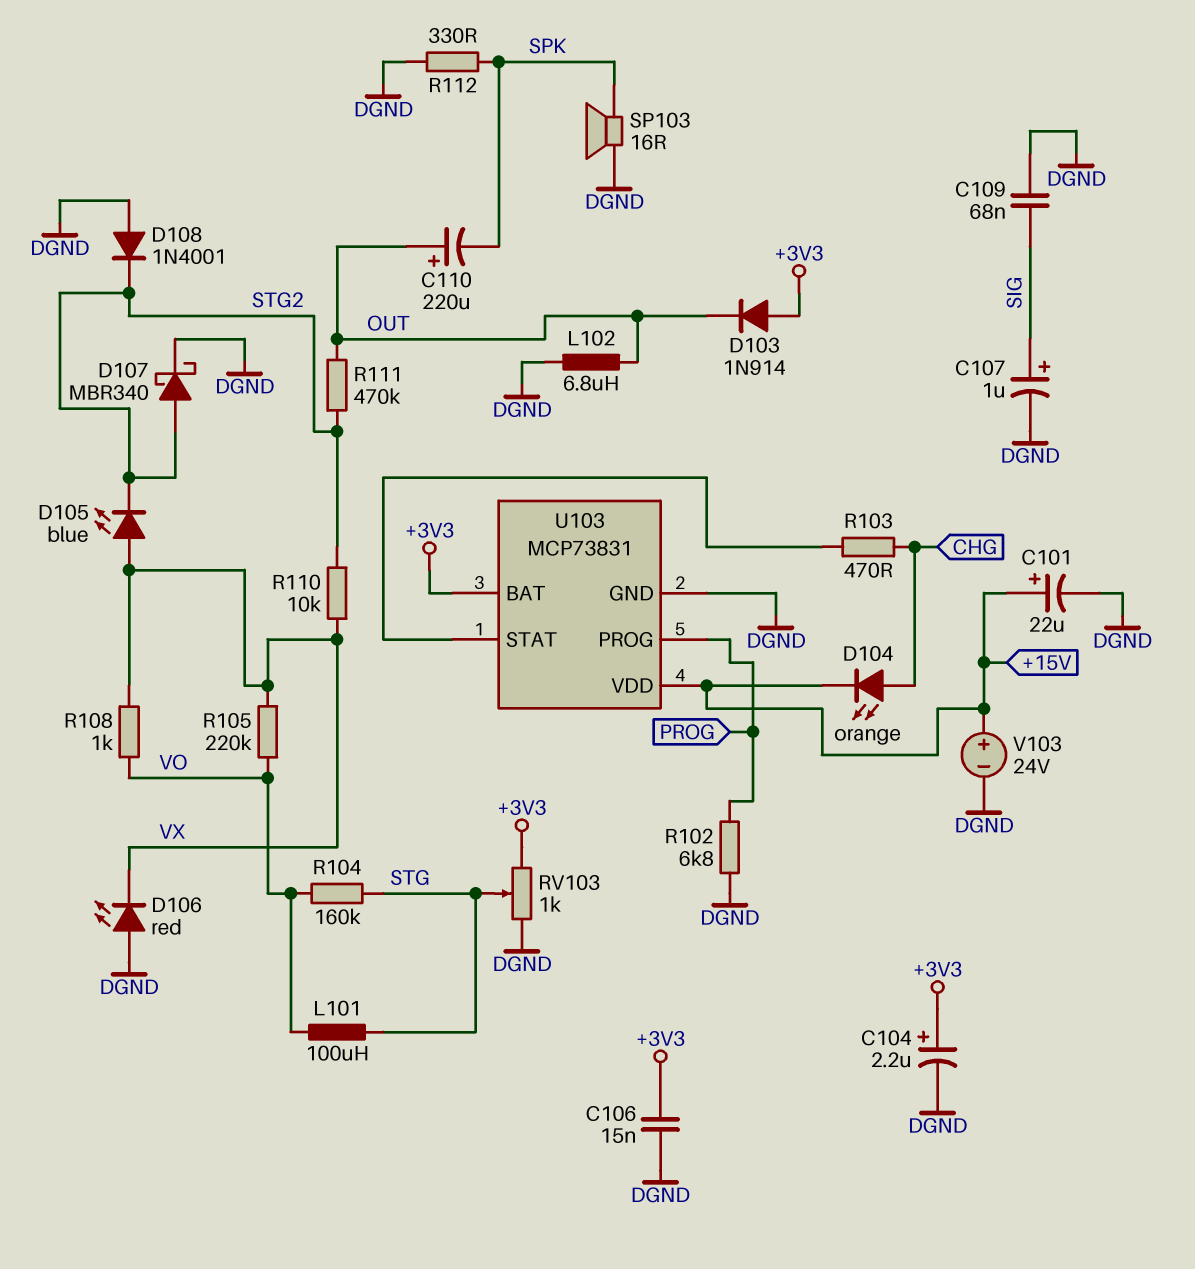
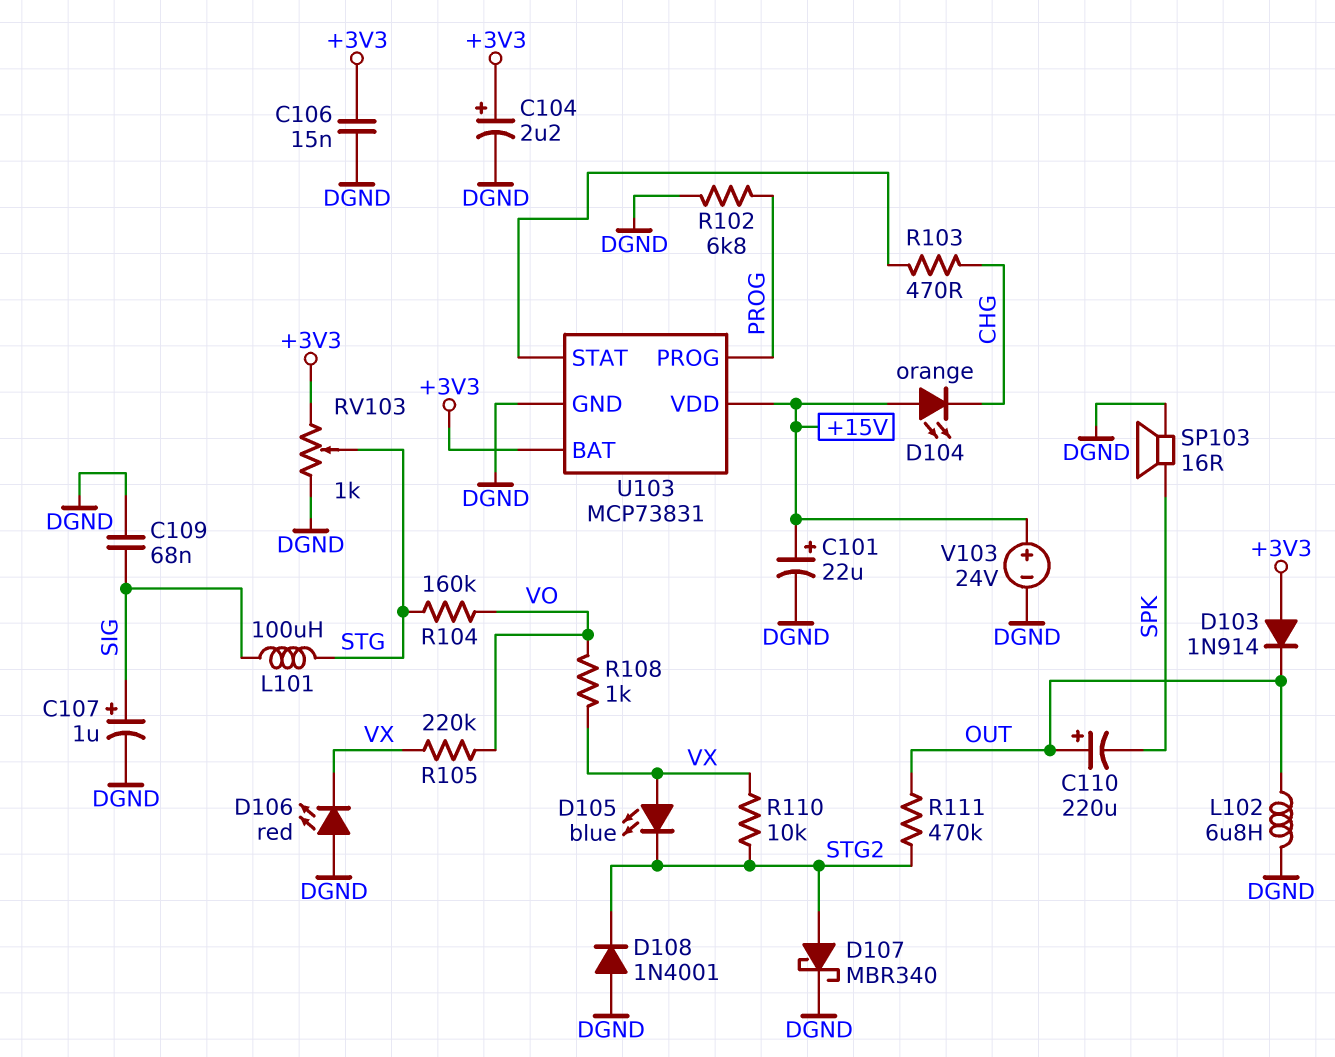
D104: LED orange (A CHG, K +15V) -> LED orange (A +15V, K CHG)
L101: 100uH (STG, VO) -> 100uH (SIG, STG)
R112: 330 (DGND, SPK) -> none

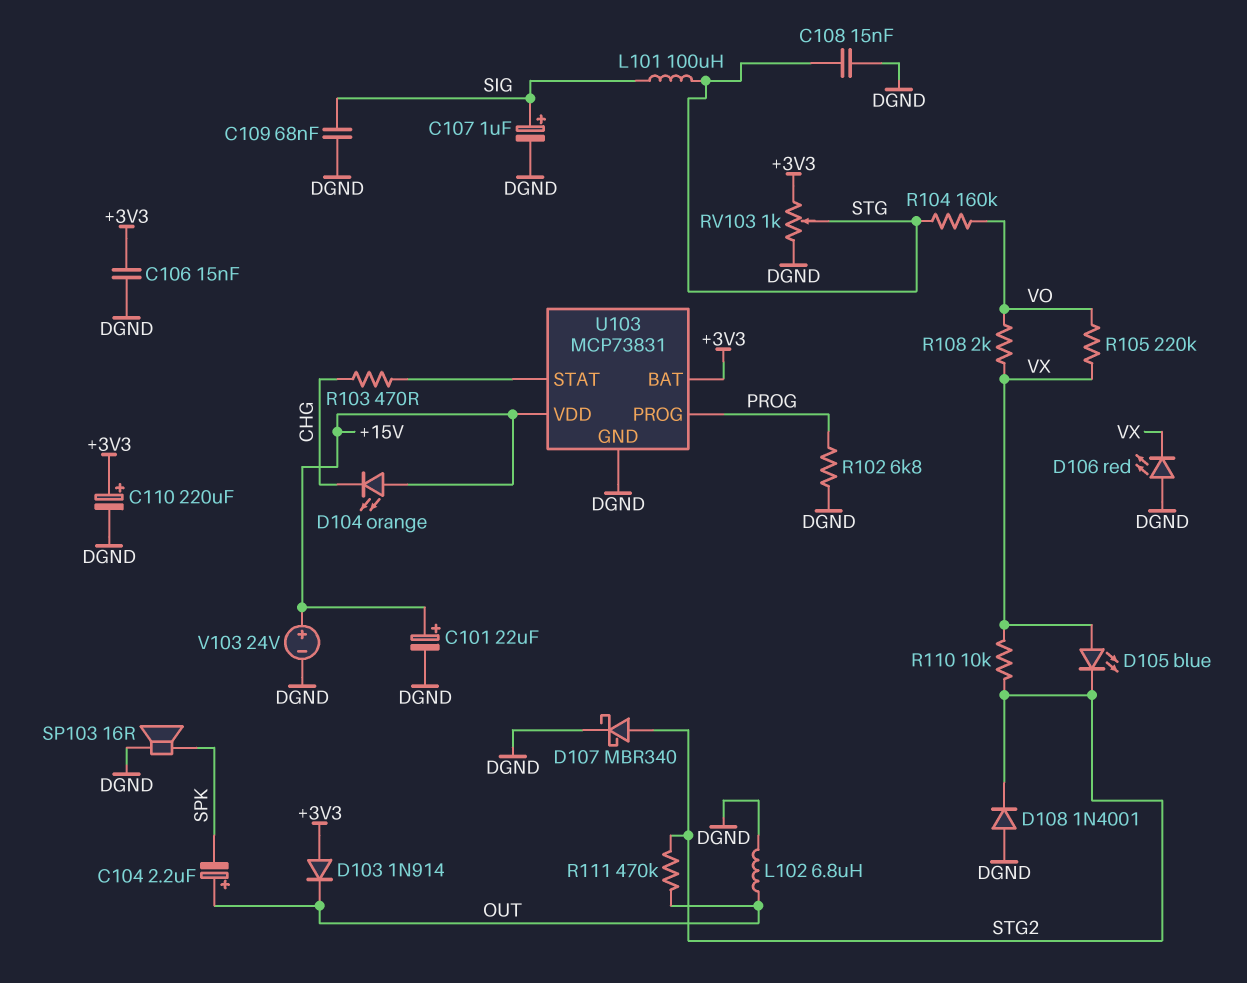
C104: 2.2uF (plus +3V3, minus DGND) -> 2.2uF (plus OUT, minus SPK)
C108: none -> 15nF (DGND, STG)
C110: 220uF (plus OUT, minus SPK) -> 220uF (plus +3V3, minus DGND)
R108: 1k (VO, VX) -> 2k (VO, VX)

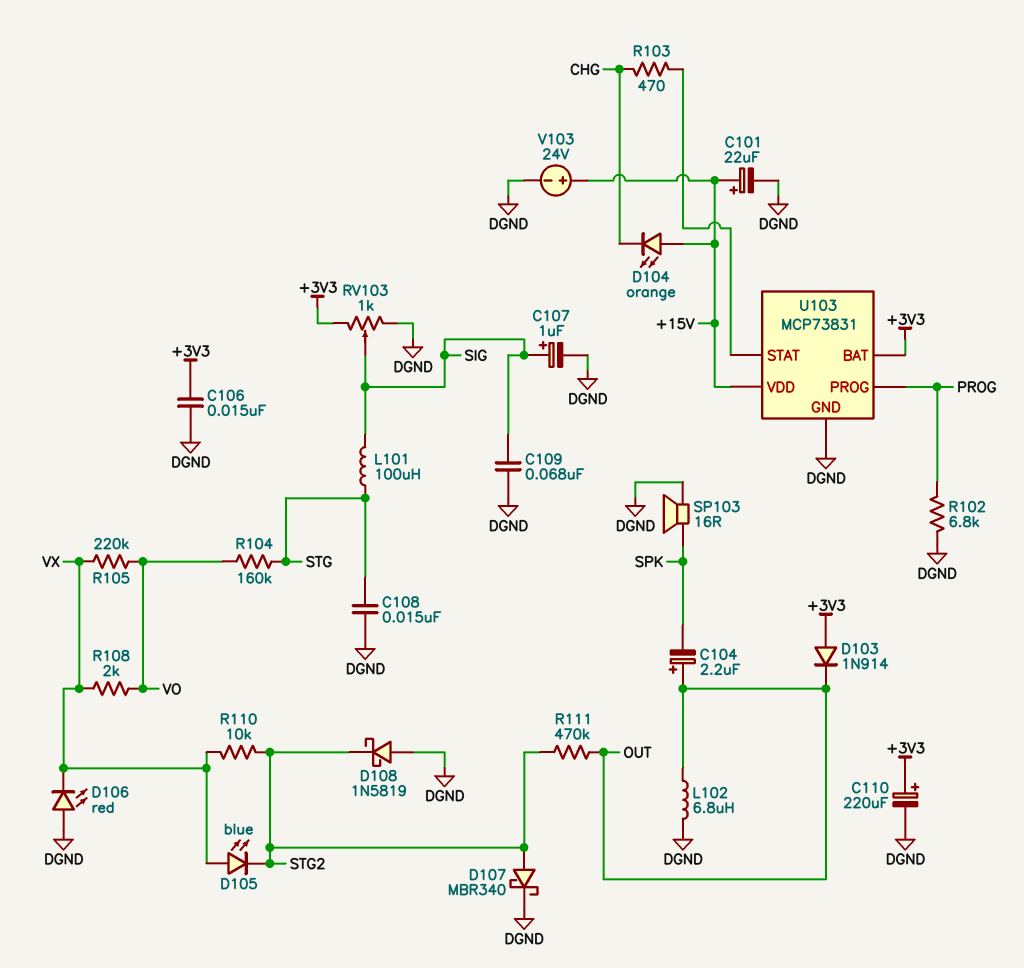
D108: diode 1N4001 (A DGND, K STG2) -> schottky 1N5819 (A DGND, K STG2)
RV103: 1k (+3V3, DGND, wiper STG) -> 1k (+3V3, DGND, wiper SIG)

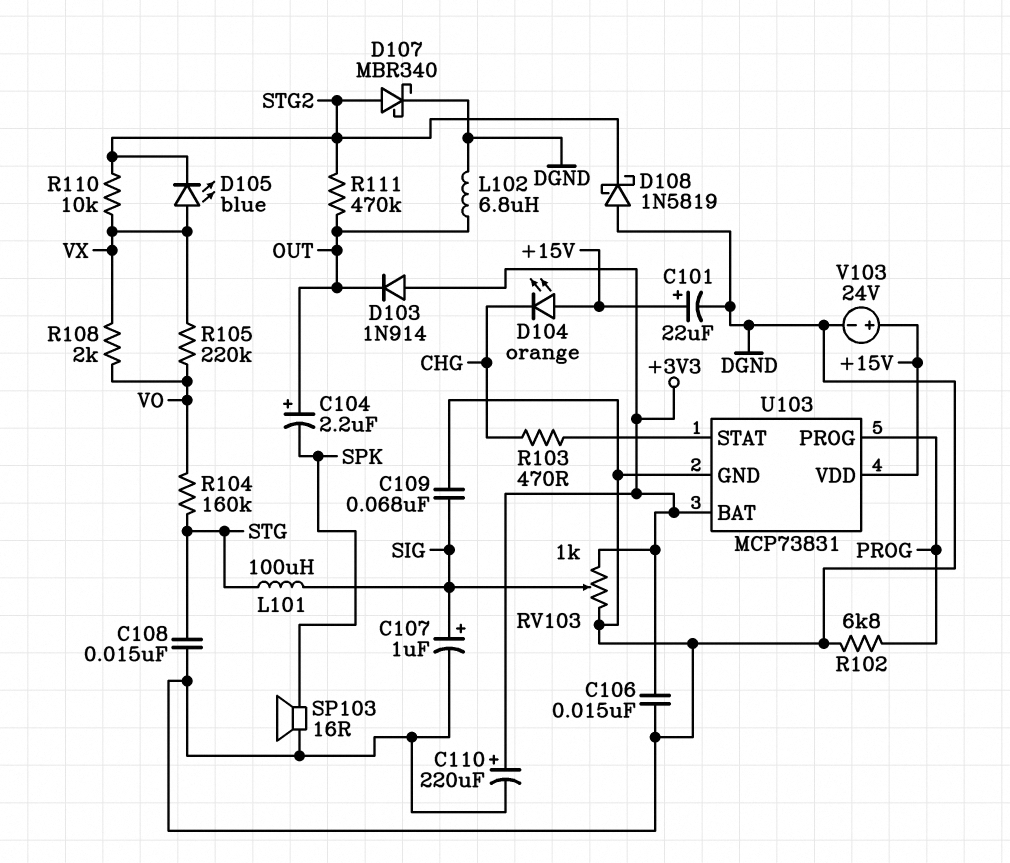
D106: LED red (A DGND, K VX) -> none

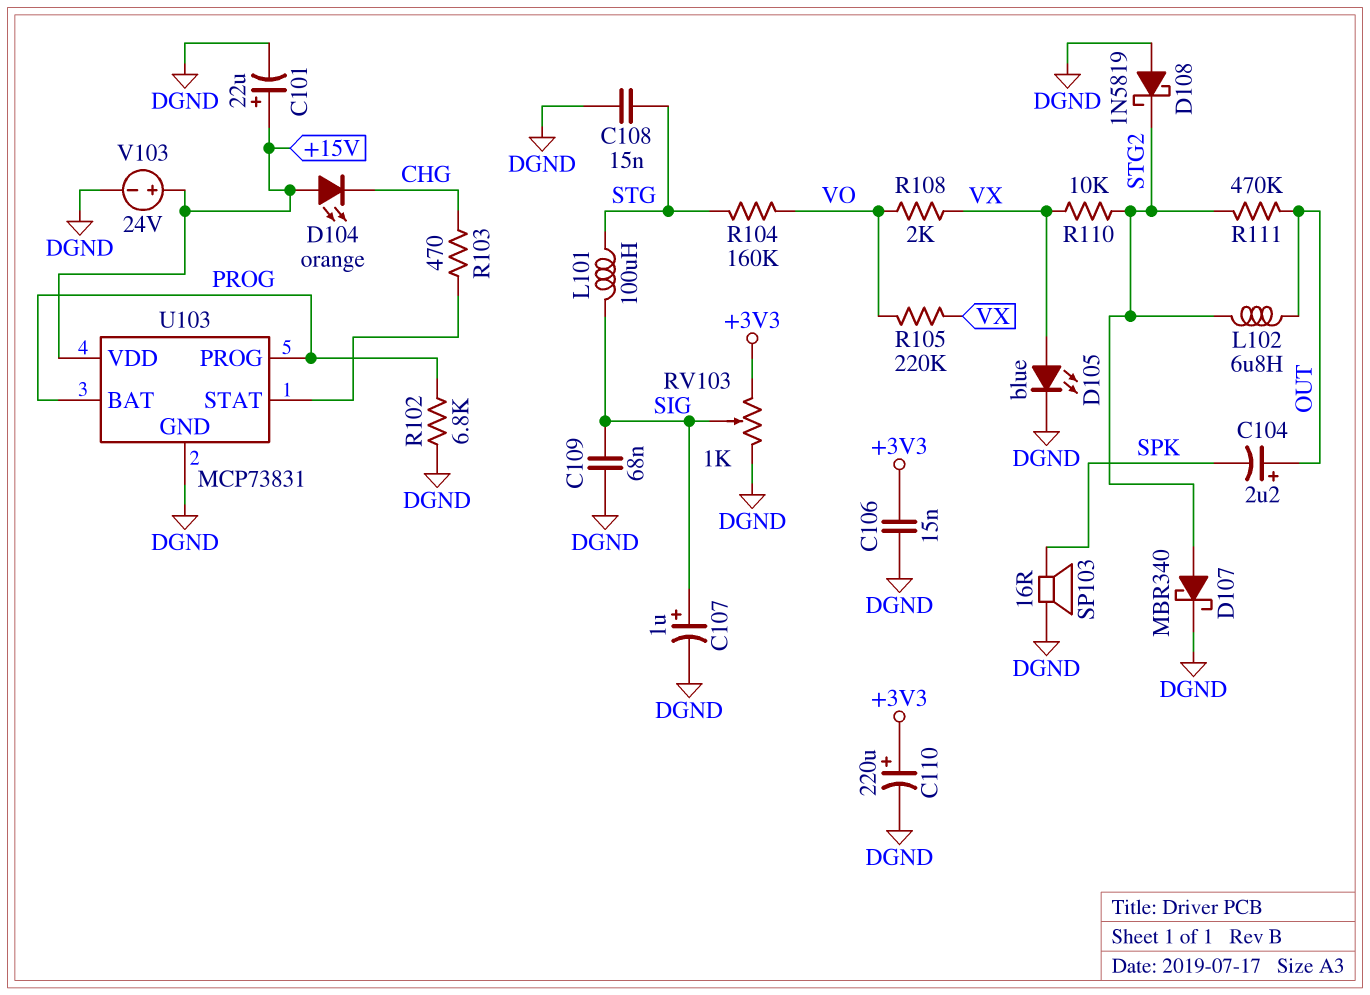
D103: diode 1N914 (A +3V3, K OUT) -> none
D105: LED blue (A VX, K STG2) -> LED blue (A VX, K DGND)
L102: 6.8uH (DGND, OUT) -> 6.8uH (OUT, STG2)
U103 pin BAT: +3V3 -> PROG

